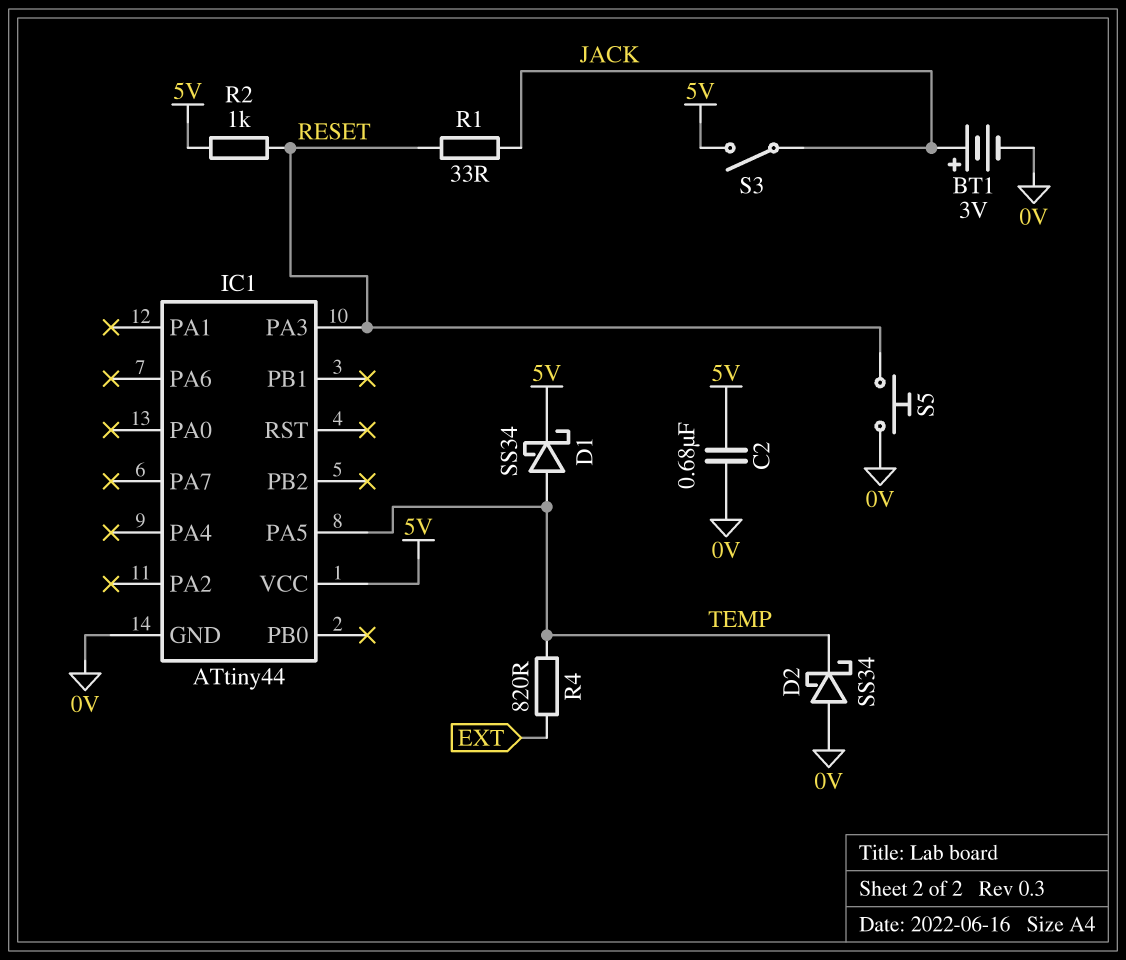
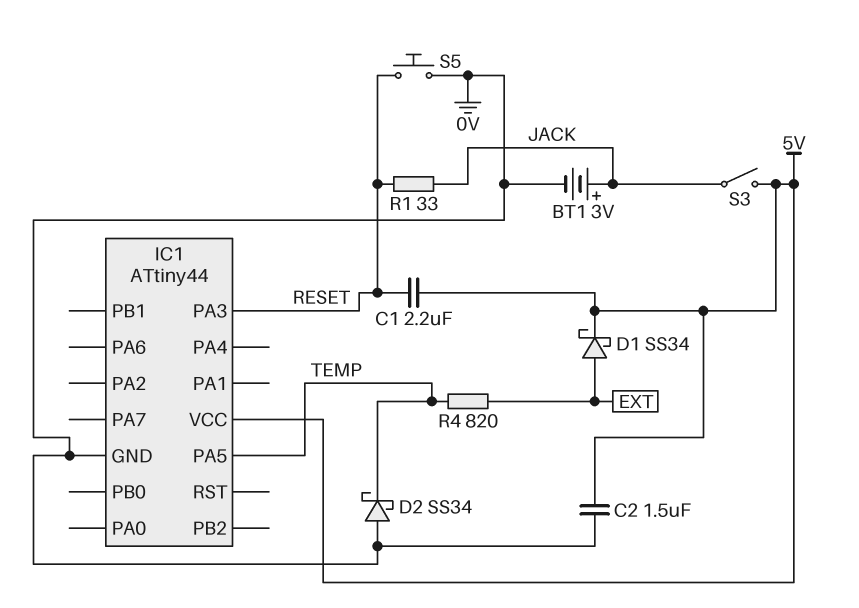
C1: none -> 2.2uF (5V, RESET)
C2: 680nF (0V, 5V) -> 1.5uF (0V, 5V)
D1: schottky SS34 (A TEMP, K 5V) -> schottky SS34 (A EXT, K 5V)
R2: 1k (5V, RESET) -> none

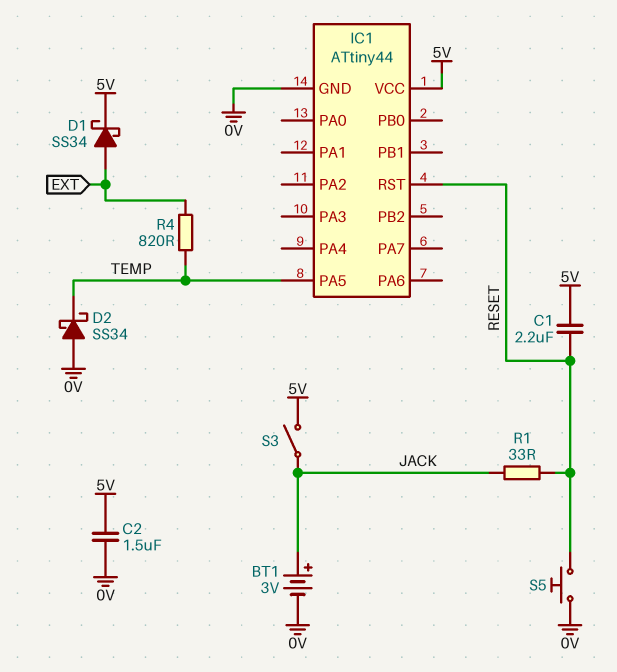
IC1 pin PA3: RESET -> none
IC1 pin RST: none -> RESET

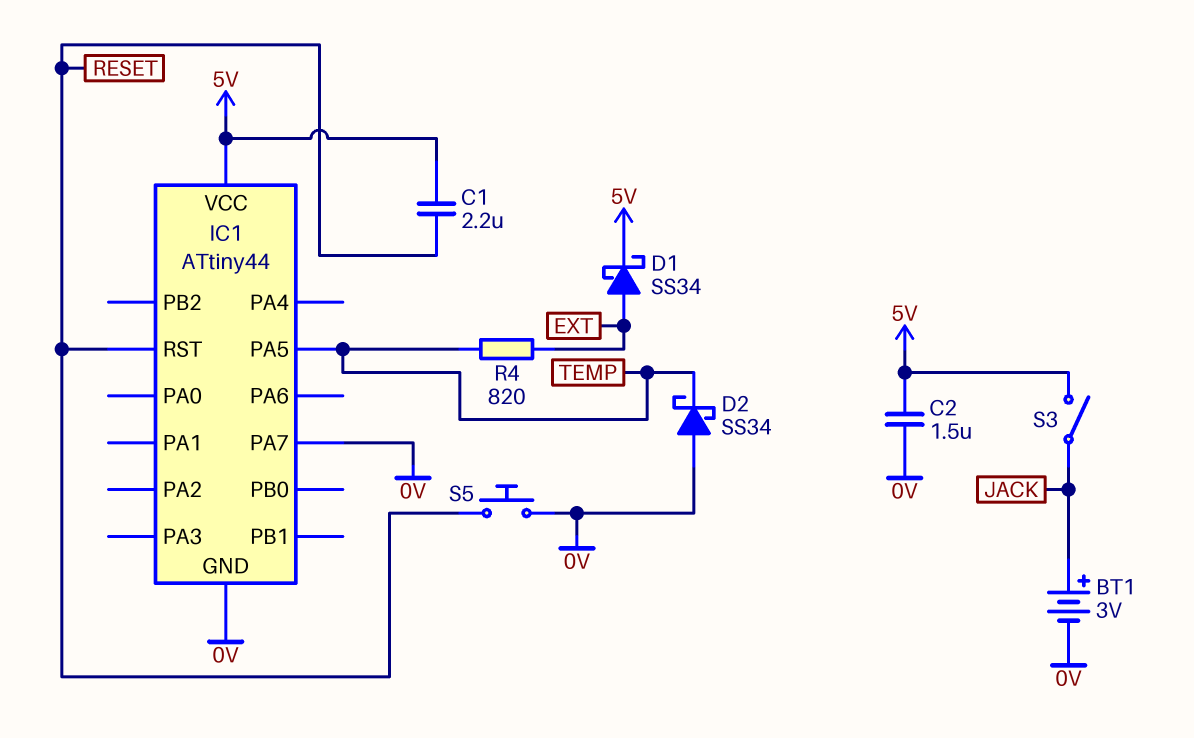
IC1 pin PA7: none -> 0V
R1: 33 (JACK, RESET) -> none

